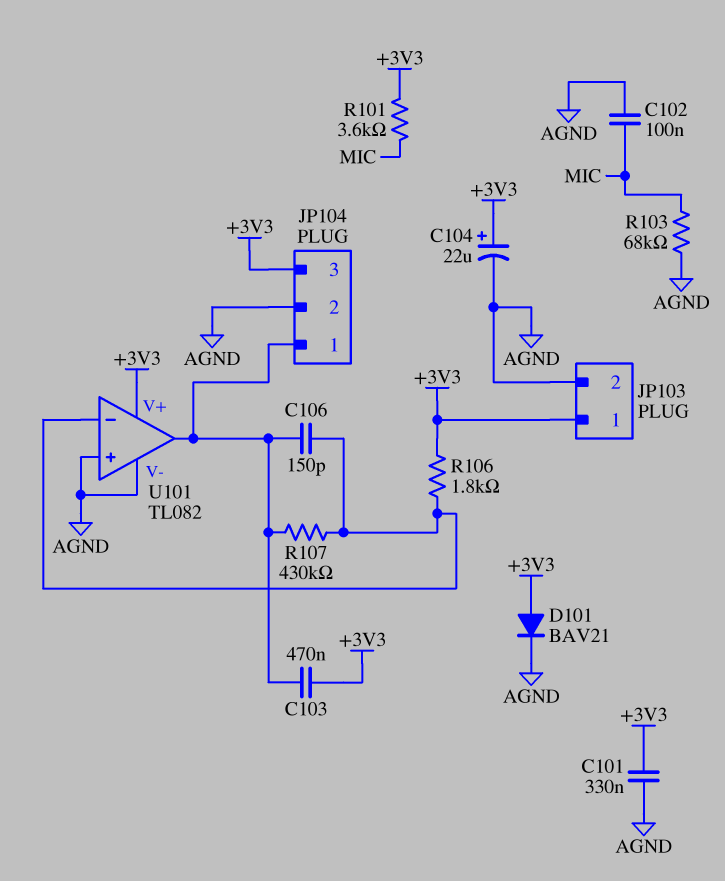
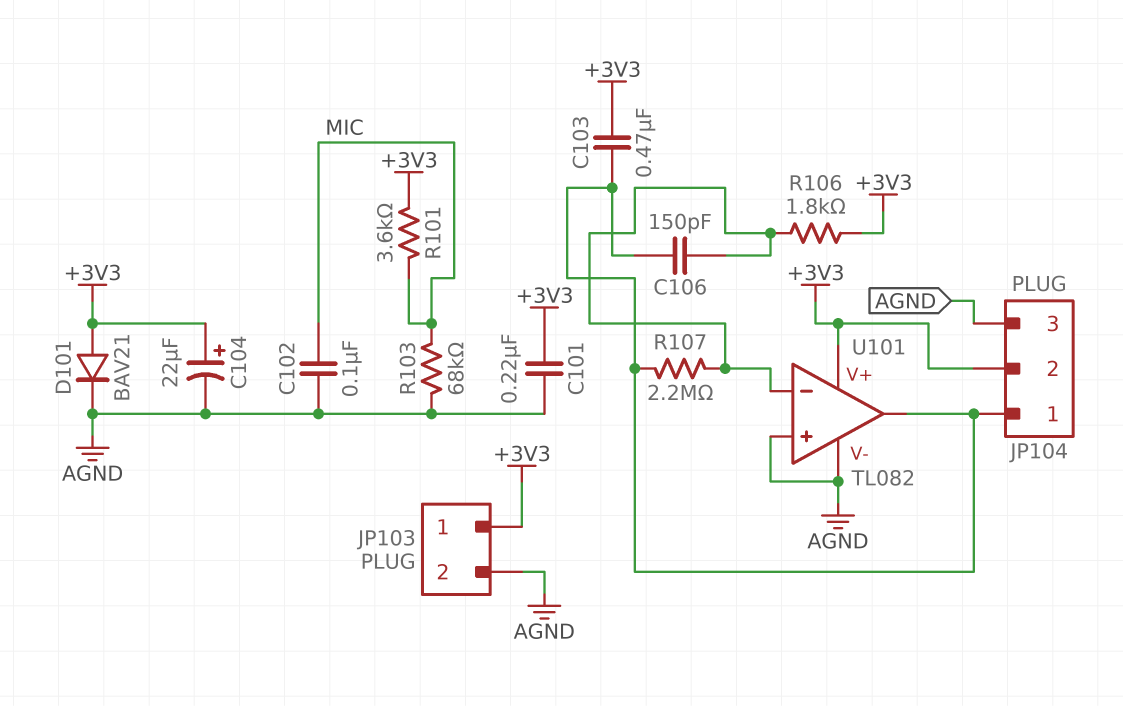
C101: 330nF (+3V3, AGND) -> 220nF (+3V3, AGND)
JP104 pin 2: AGND -> +3V3
JP104 pin 3: +3V3 -> AGND
R107: 430k (JP104/1, U101/in-) -> 2.2M (JP104/1, U101/in-)

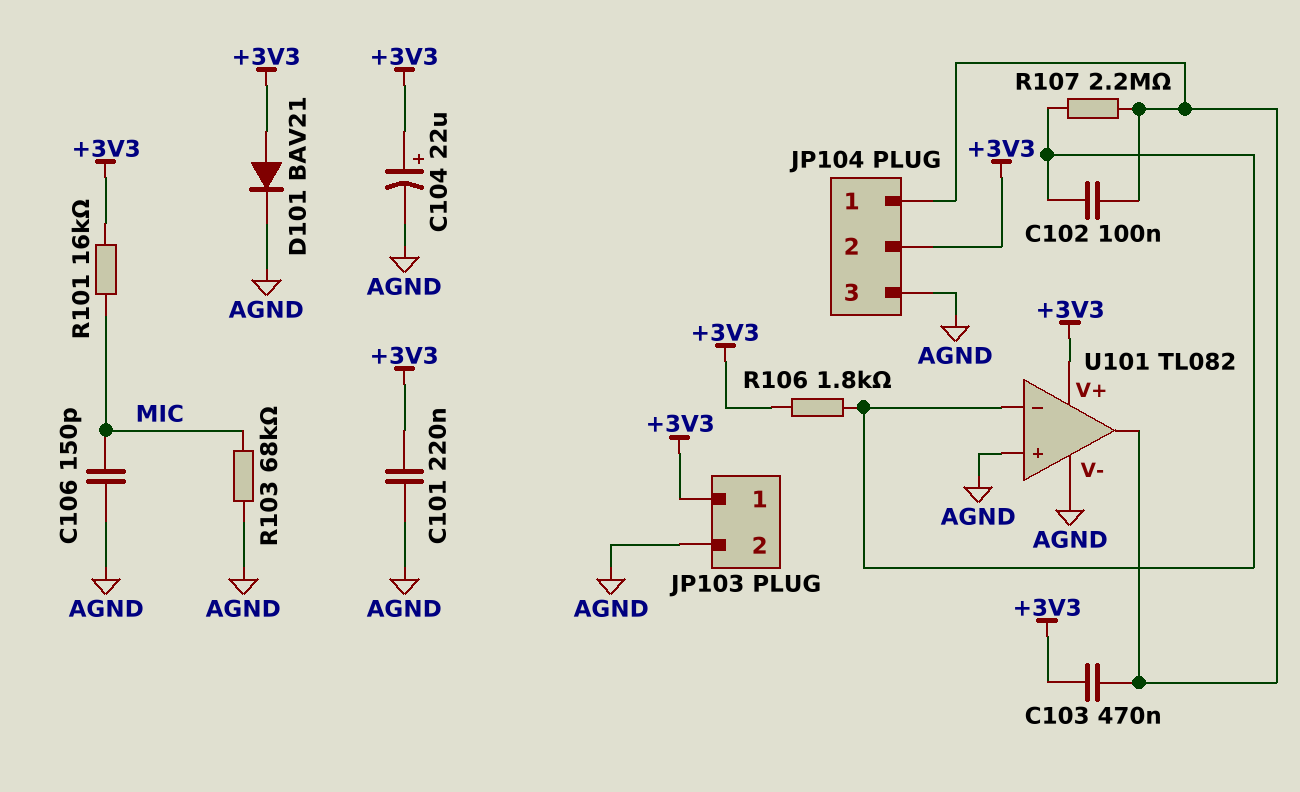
C102: 100nF (AGND, MIC) -> 100nF (JP104/1, U101/in-)
C106: 150pF (JP104/1, U101/in-) -> 150pF (AGND, MIC)
R101: 3.6k (+3V3, MIC) -> 16k (+3V3, MIC)

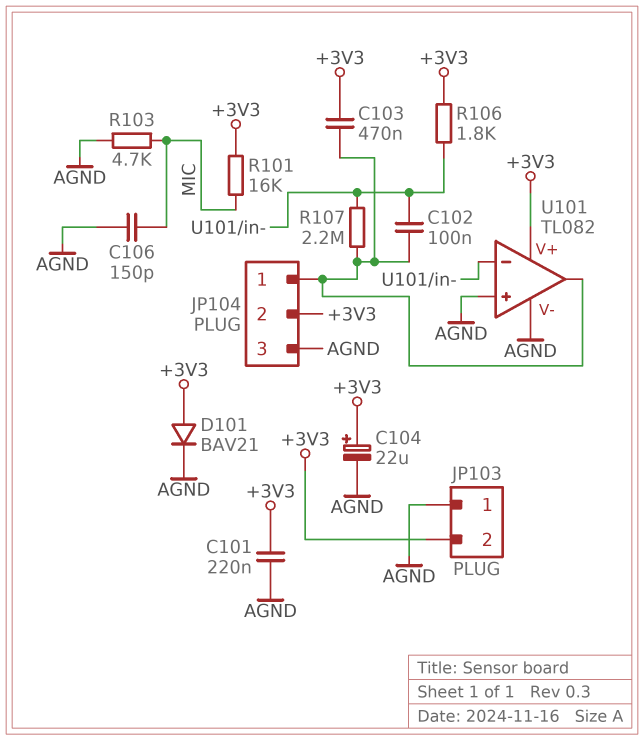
JP103 pin 1: +3V3 -> AGND
JP103 pin 2: AGND -> +3V3
R103: 68k (AGND, MIC) -> 4.7k (AGND, MIC)

